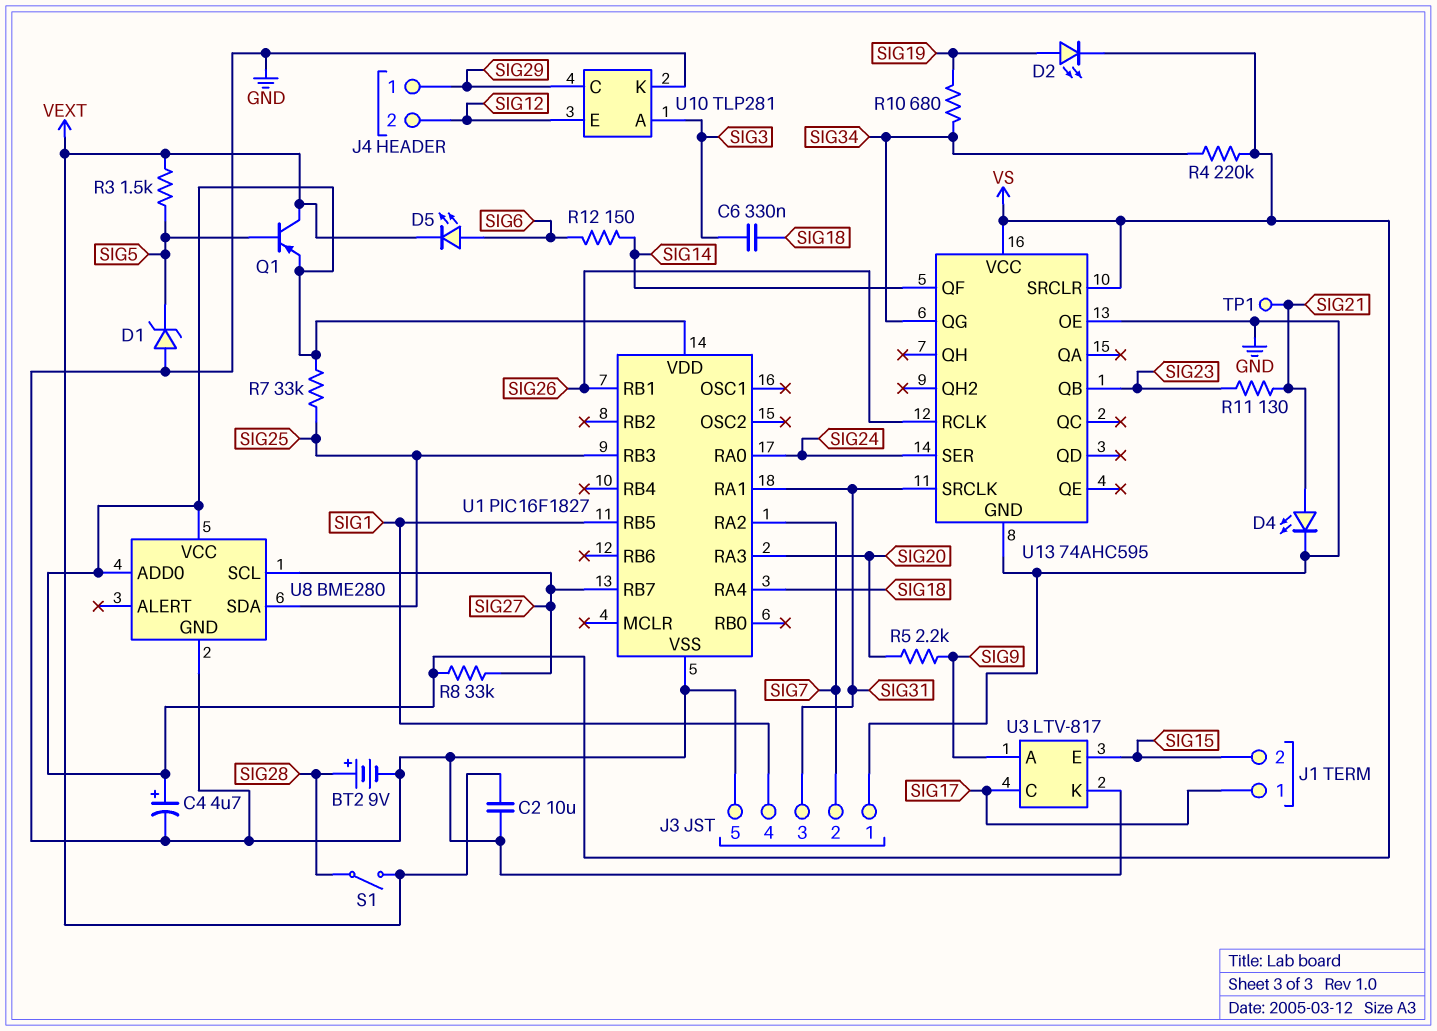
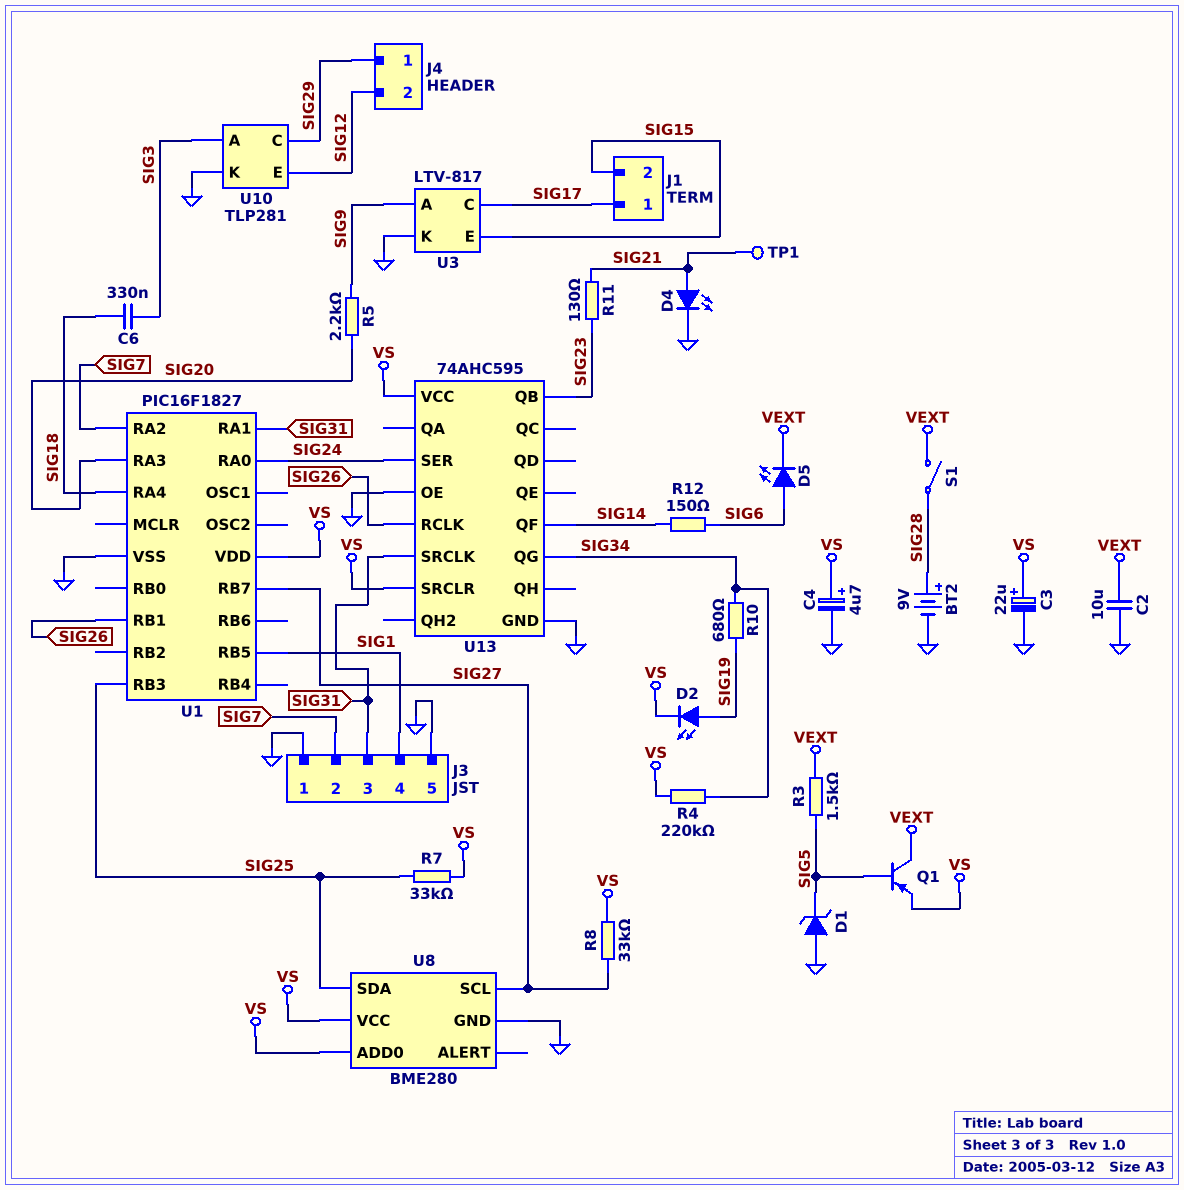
C3: none -> 22uF (plus VS, minus GND)

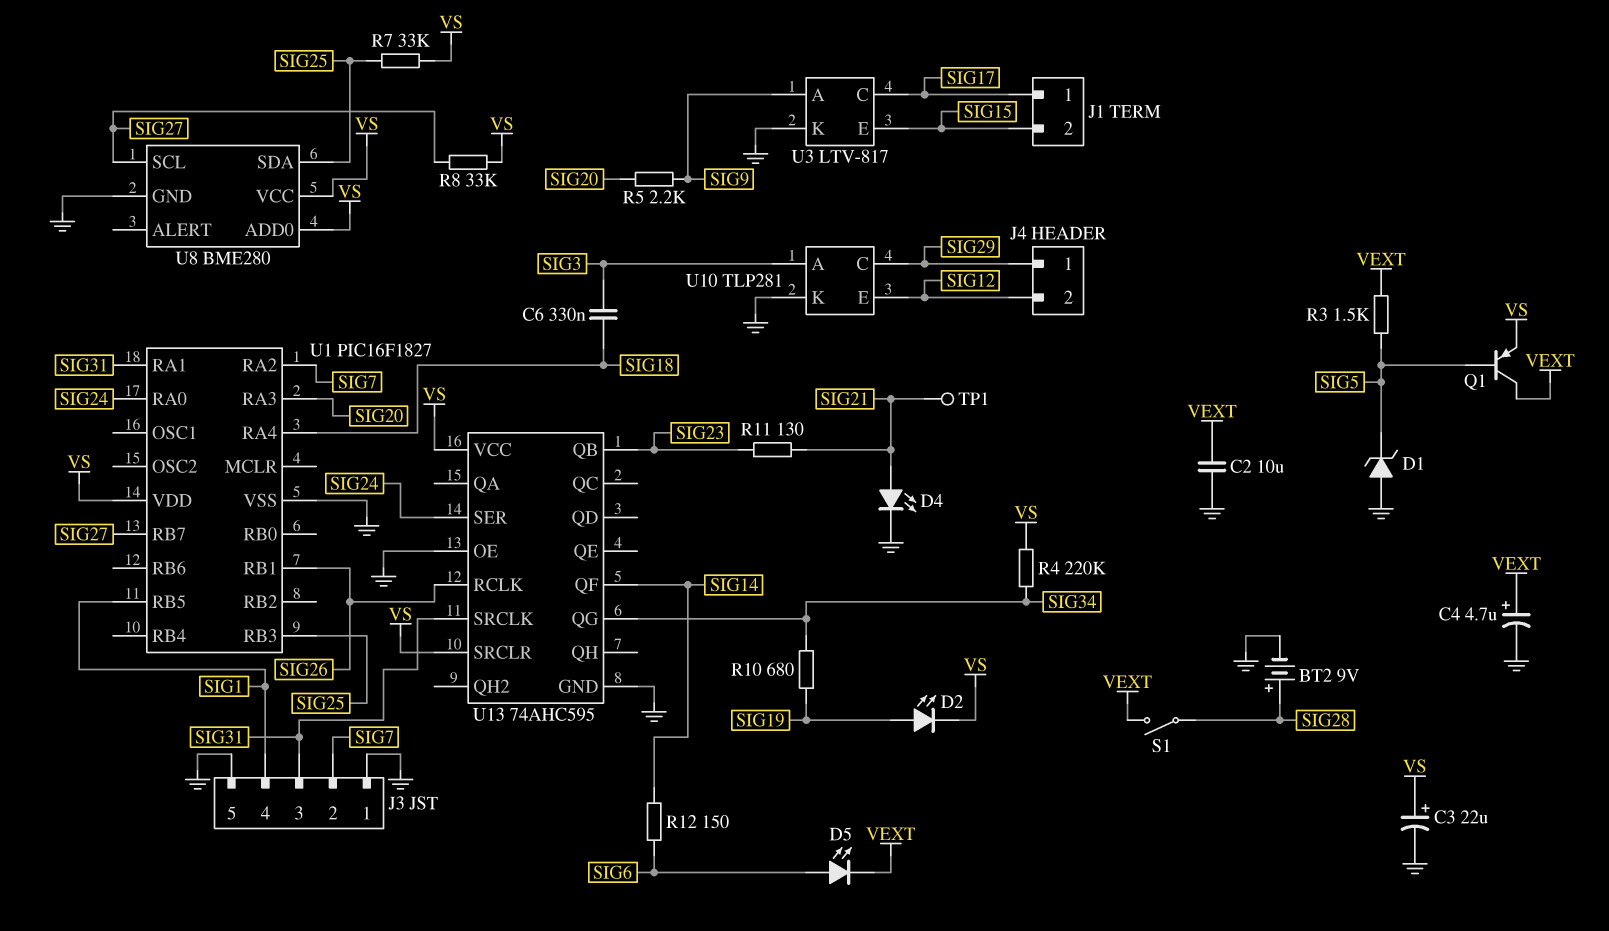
C4: 4.7uF (plus VS, minus GND) -> 4.7uF (plus VEXT, minus GND)

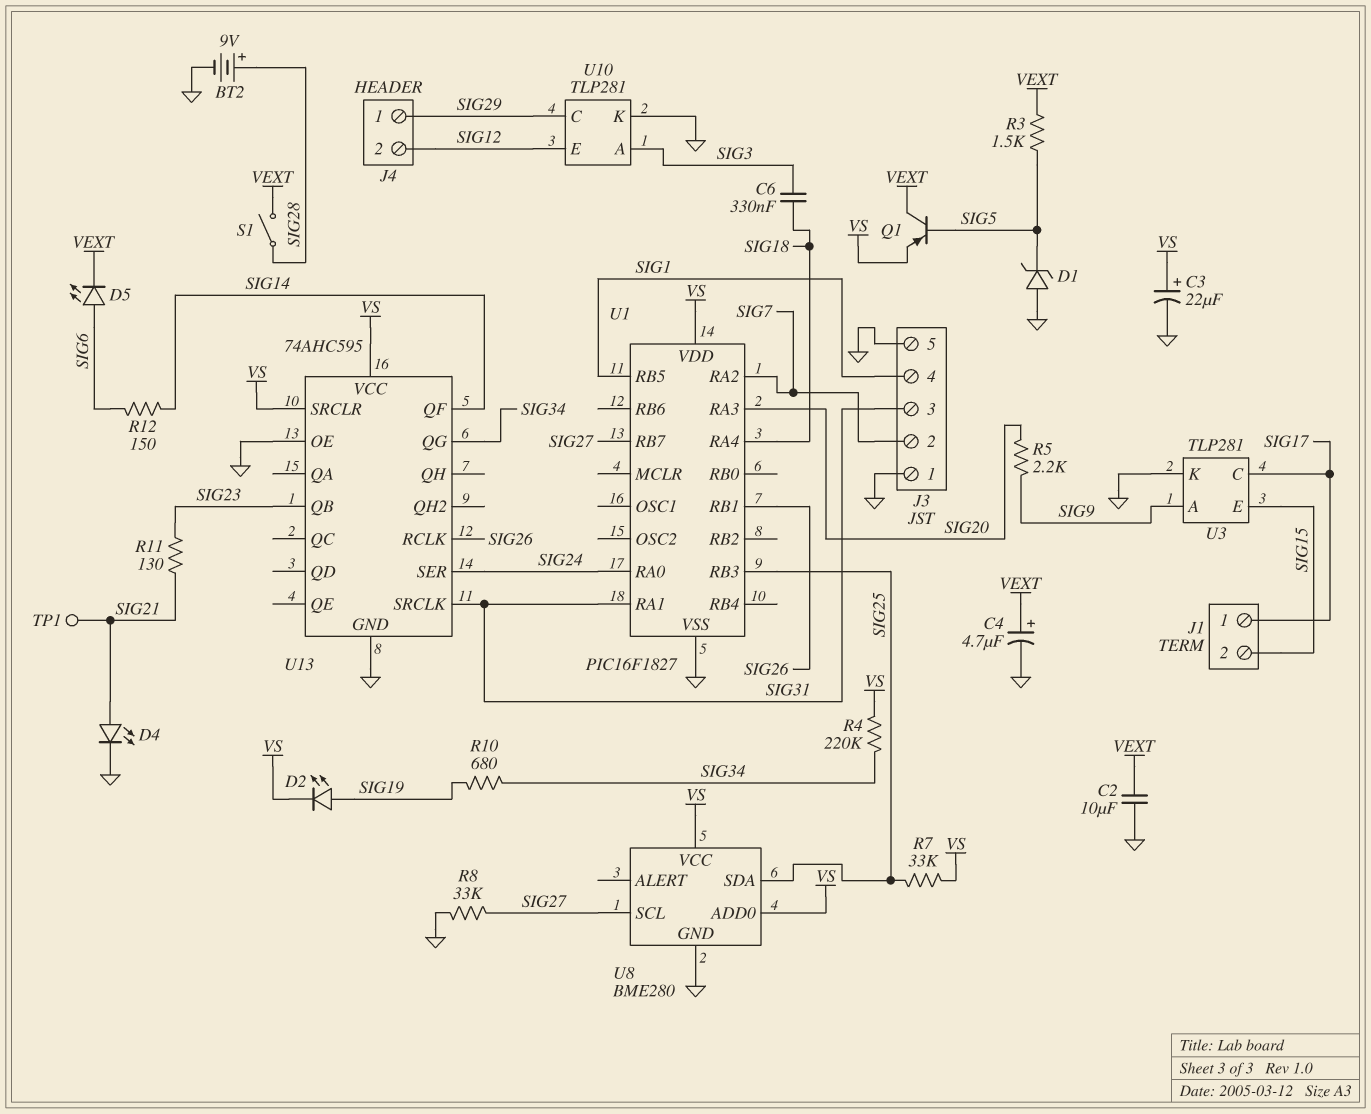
R8: 33k (SIG27, VS) -> 33k (GND, SIG27)
U3: LTV-817 -> TLP281

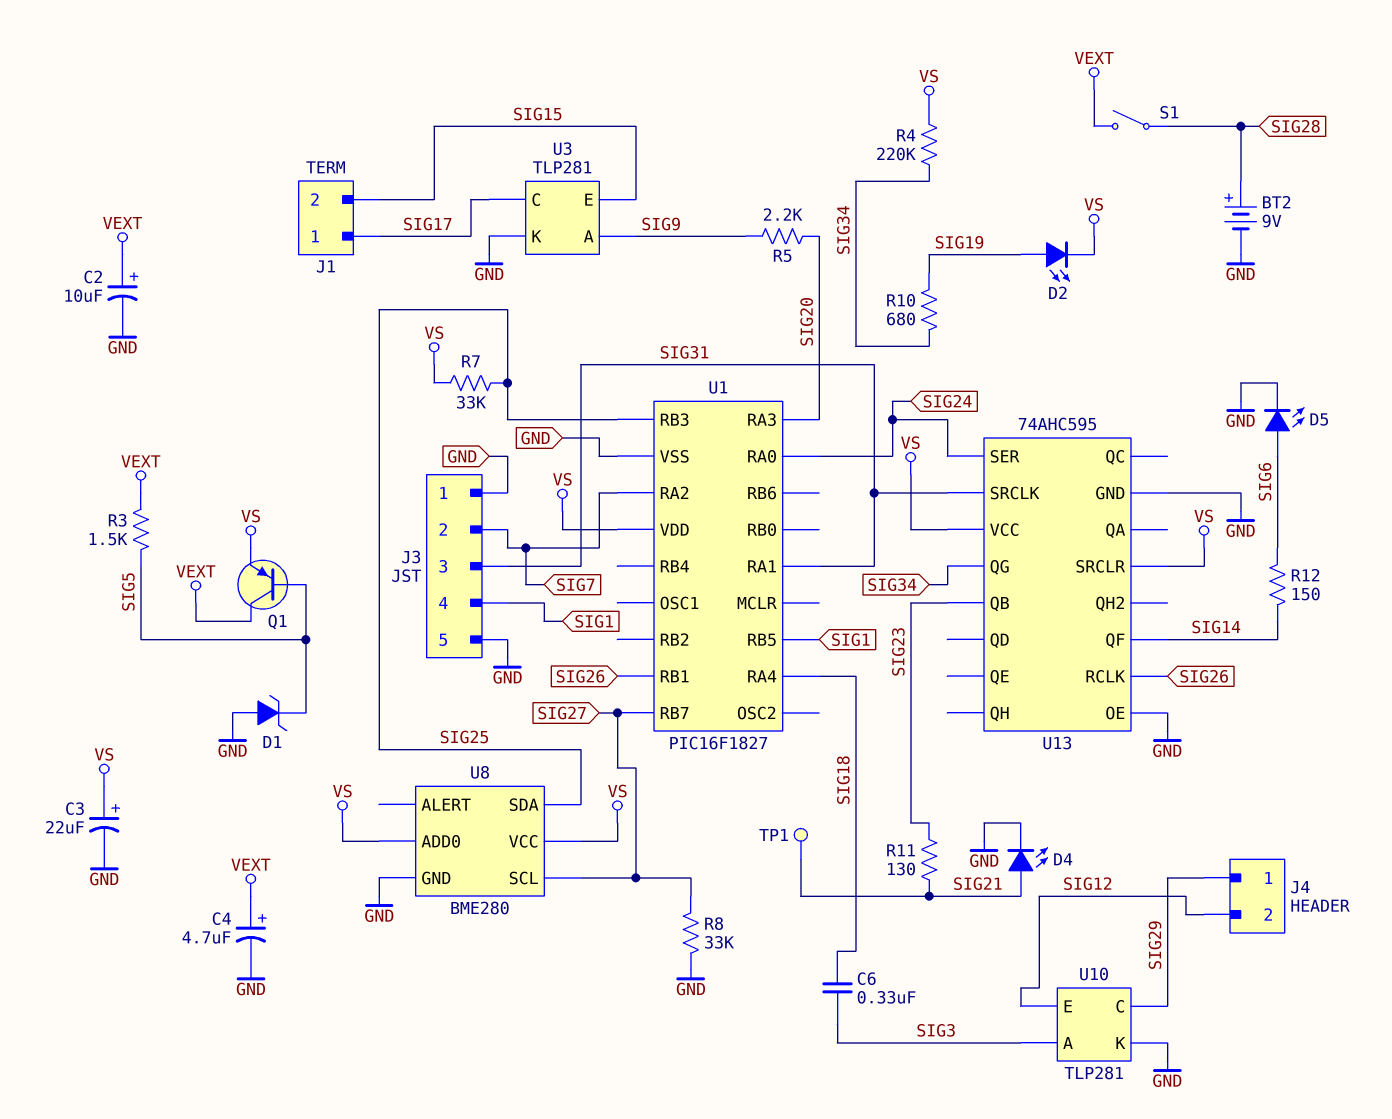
C2: 10uF (GND, VEXT) -> 10uF (plus VEXT, minus GND)
D5: LED (A SIG6, K VEXT) -> LED (A SIG6, K GND)

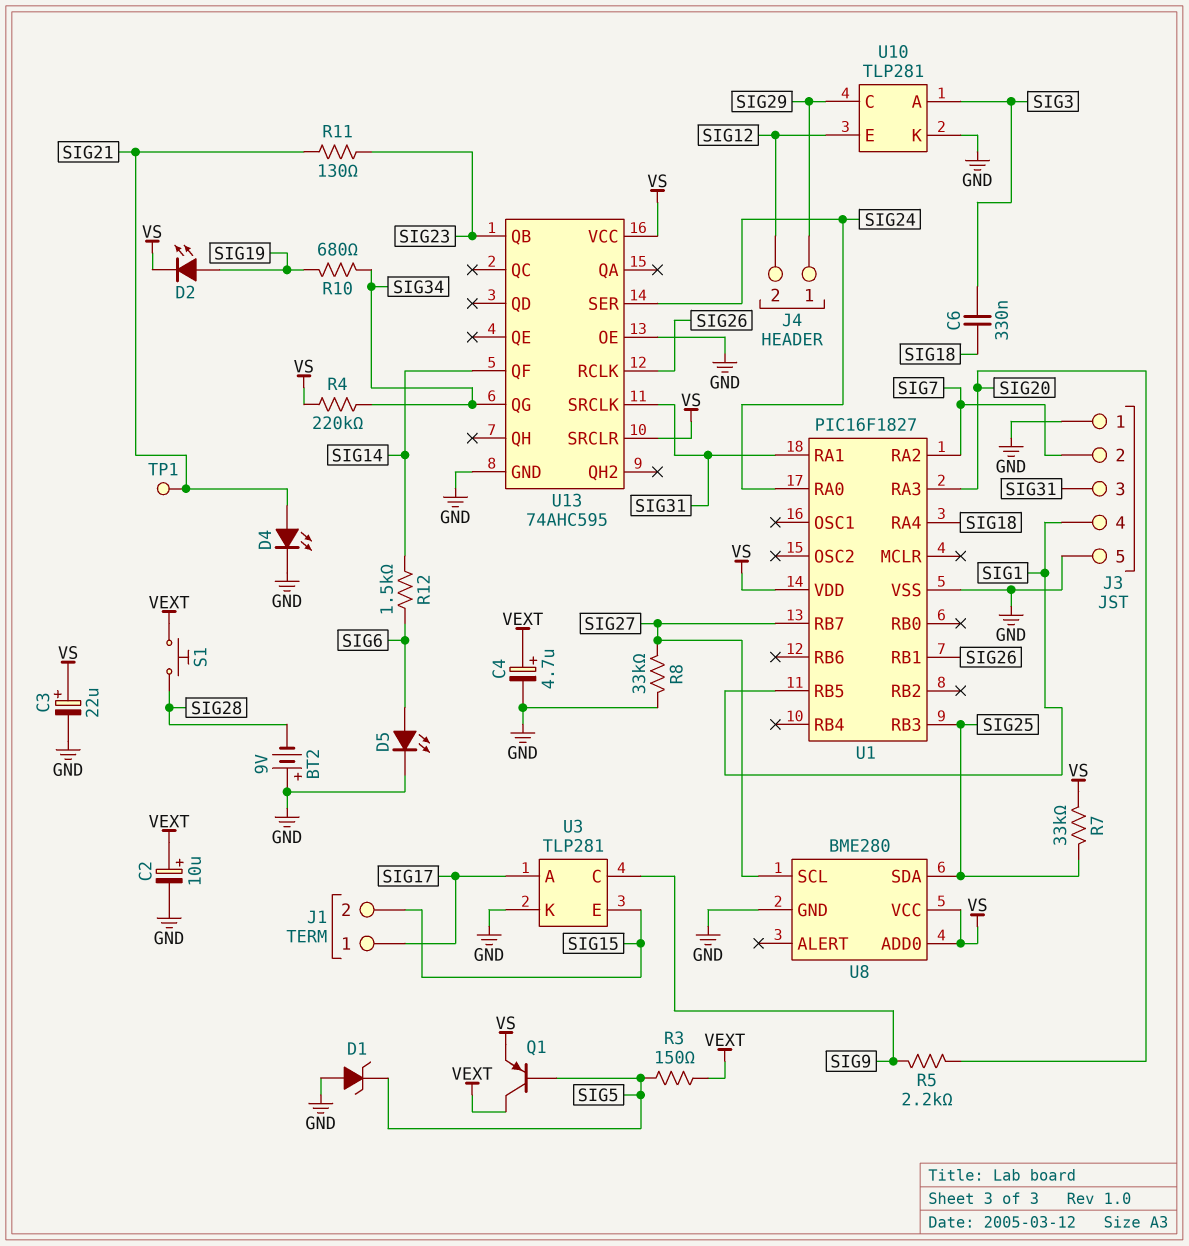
BT2: 9V (plus SIG28, minus GND) -> 9V (plus GND, minus SIG28)
R3: 1.5k (SIG5, VEXT) -> 150 (SIG5, VEXT)
R12: 150 (SIG6, SIG14) -> 1.5k (SIG6, SIG14)
S1: switch (SIG28, VEXT) -> button (SIG28, VEXT)
U3 pin A: SIG9 -> SIG17
U3 pin C: SIG17 -> SIG9

